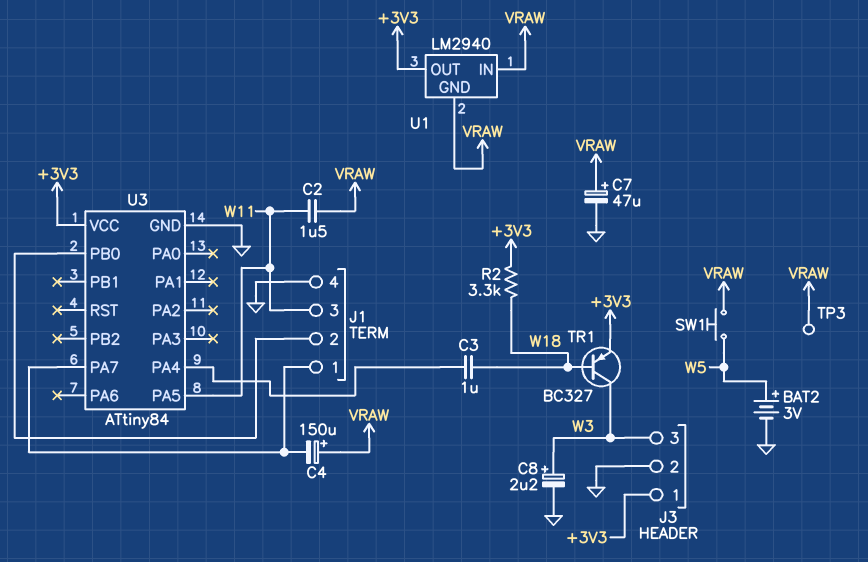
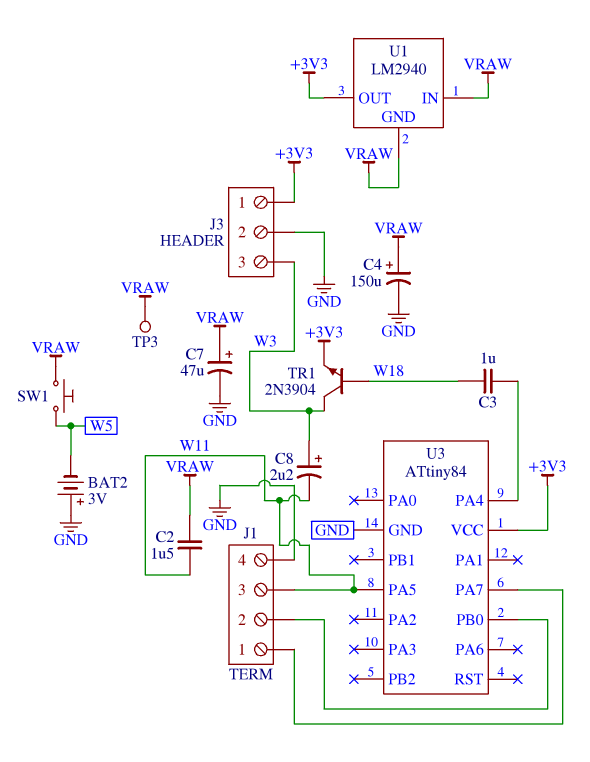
BAT2: 3V (plus W5, minus GND) -> 3V (plus GND, minus W5)
C4: 150uF (plus VRAW, minus J1/1) -> 150uF (plus VRAW, minus GND)
C8: 2.2uF (plus W3, minus GND) -> 2.2uF (plus W3, minus W11)
R2: 3.3k (+3V3, W18) -> none
TR1: PNP BC327 (B W18, C W3, E +3V3) -> NPN 2N3904 (B W18, C W3, E +3V3)

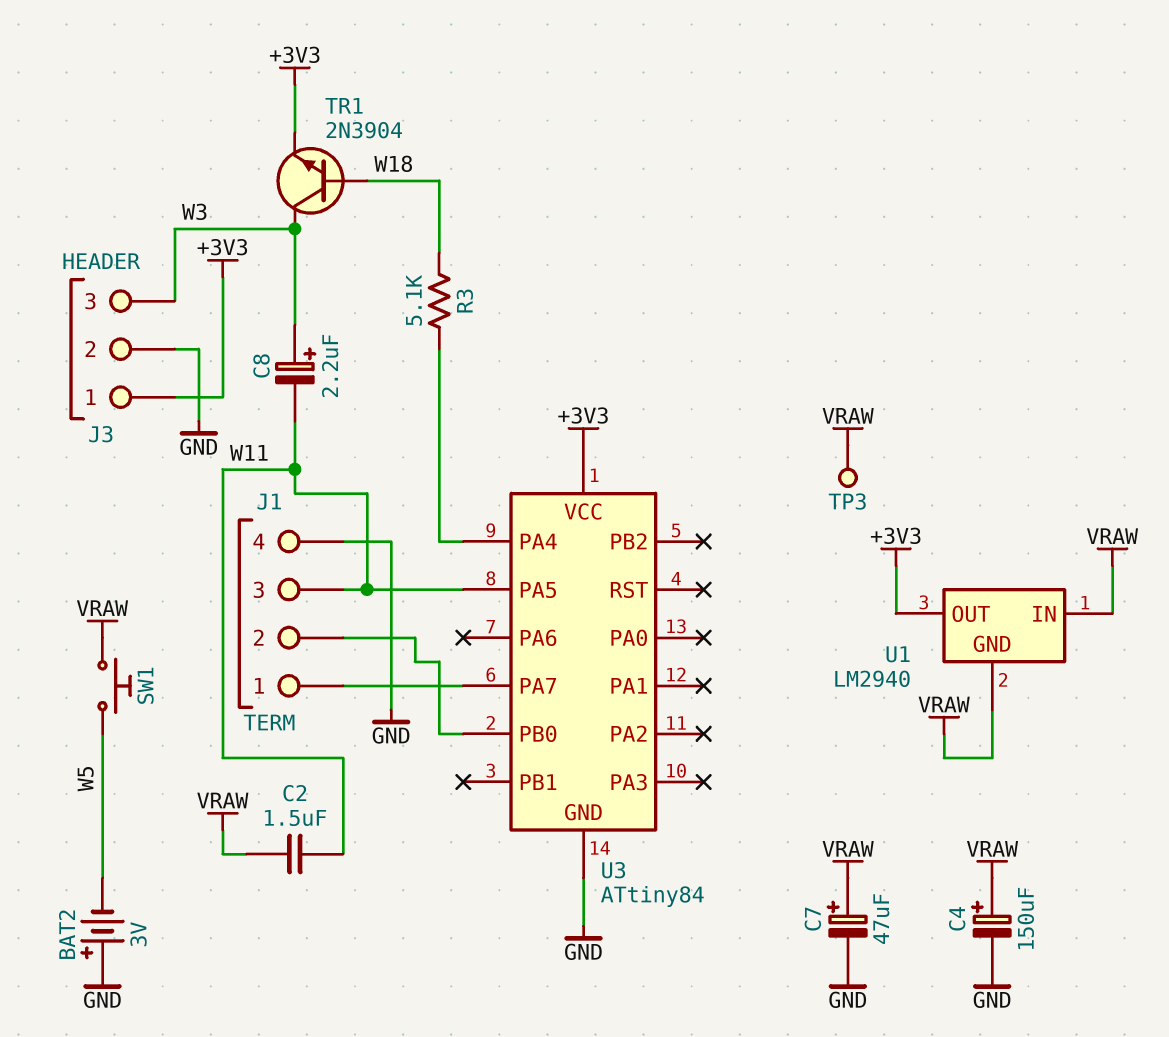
C3: 1uF (U3/PA4, W18) -> none
R3: none -> 5.1k (U3/PA4, W18)

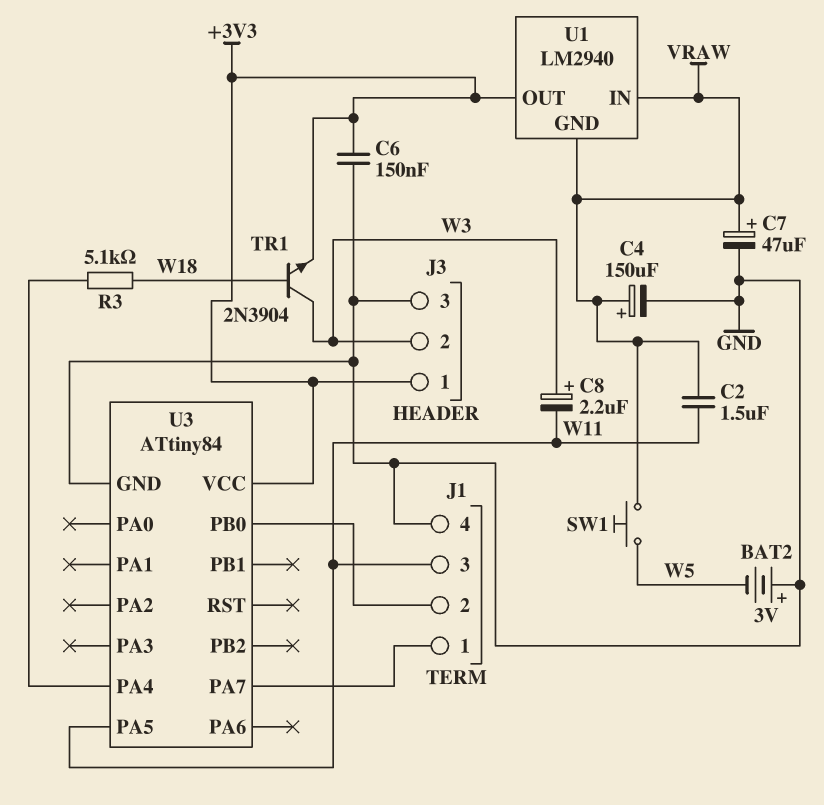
C6: none -> 150nF (+3V3, GND)
J3 pin 2: GND -> W3
J3 pin 3: W3 -> GND
TP3: test point (VRAW) -> none

